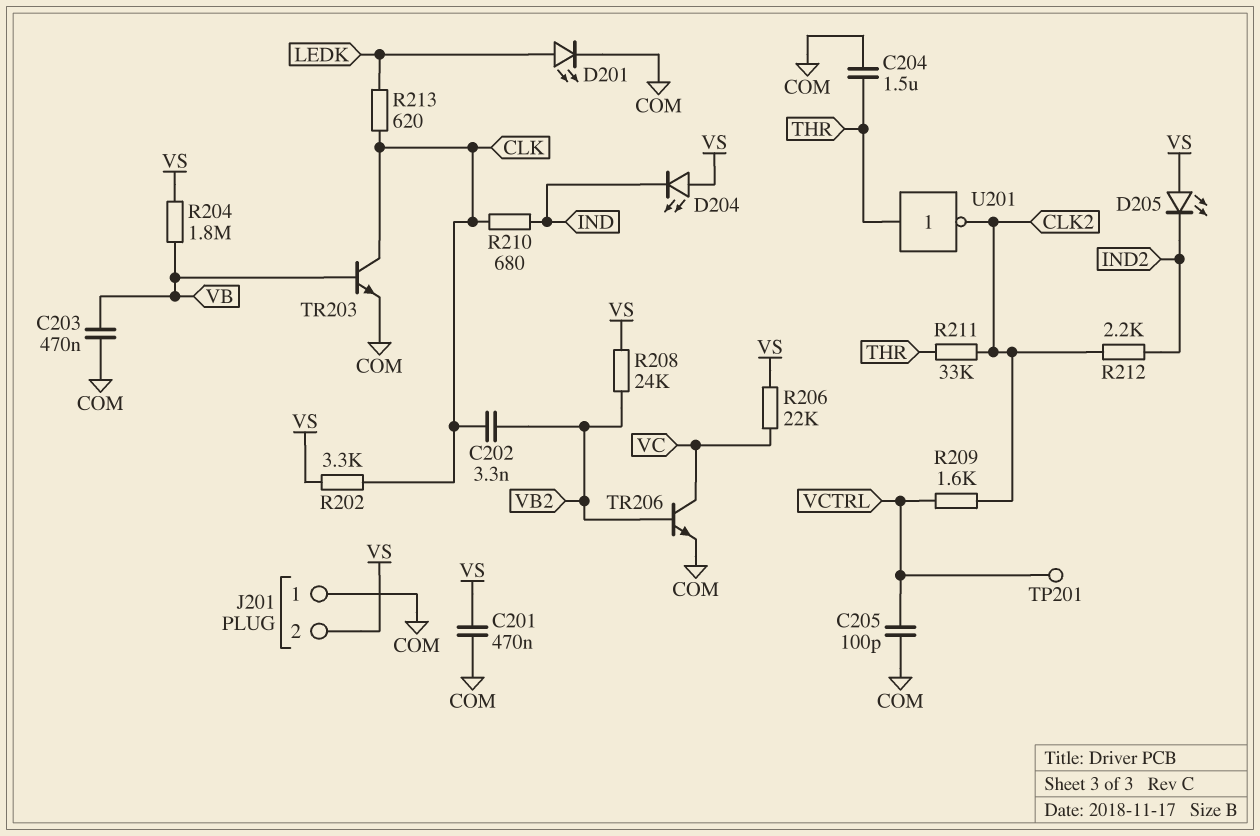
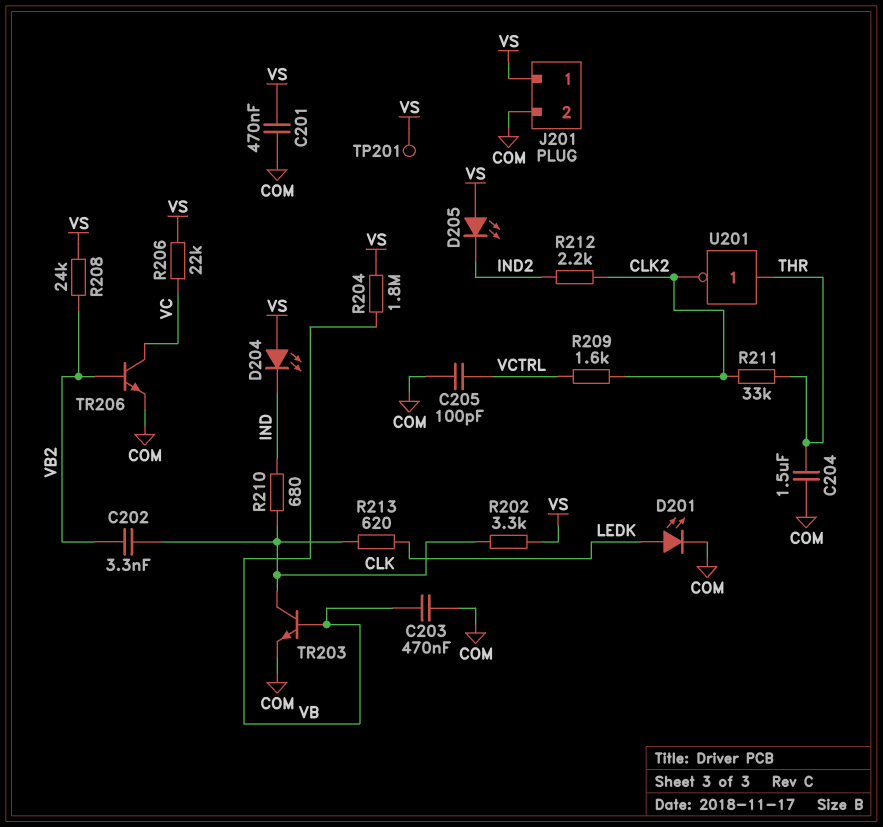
J201 pin 1: COM -> VS
J201 pin 2: VS -> COM
TP201: test point (VCTRL) -> test point (VS)

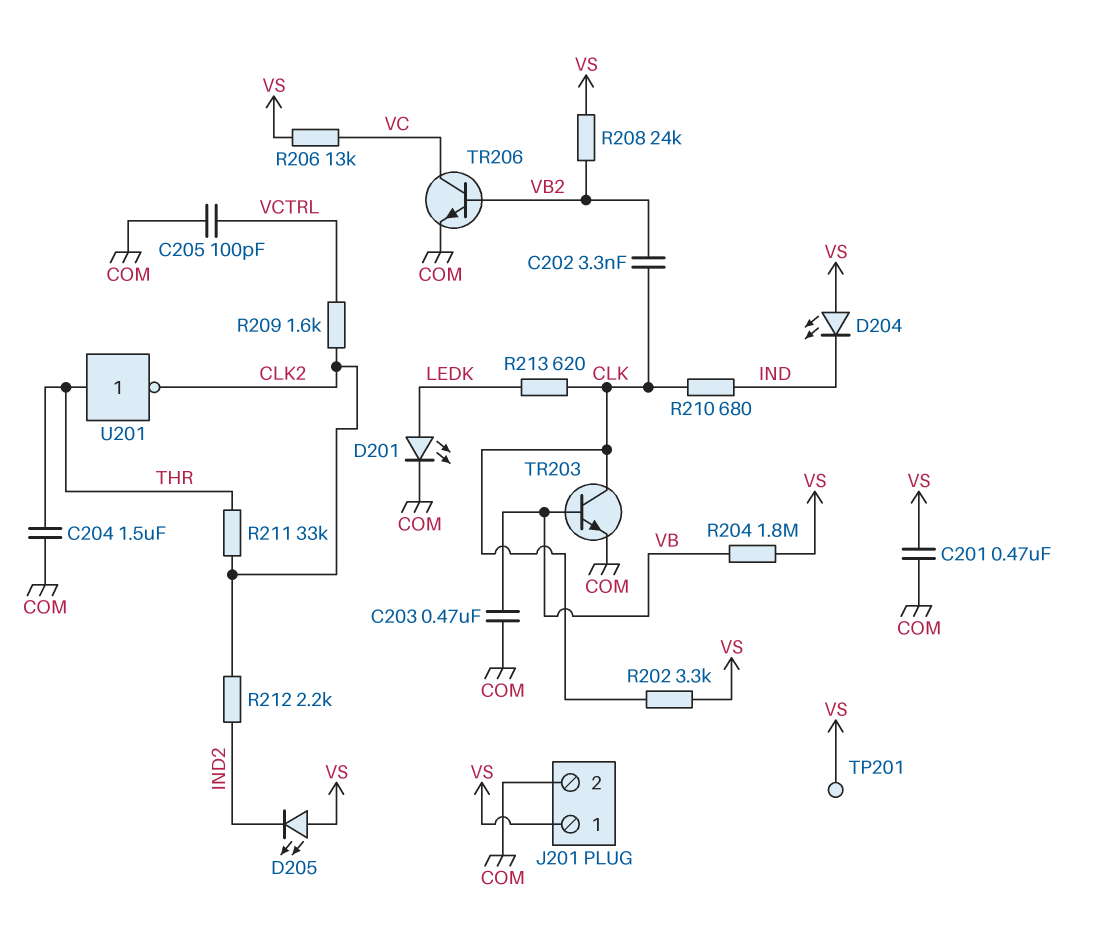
R206: 22k (VC, VS) -> 13k (VC, VS)

